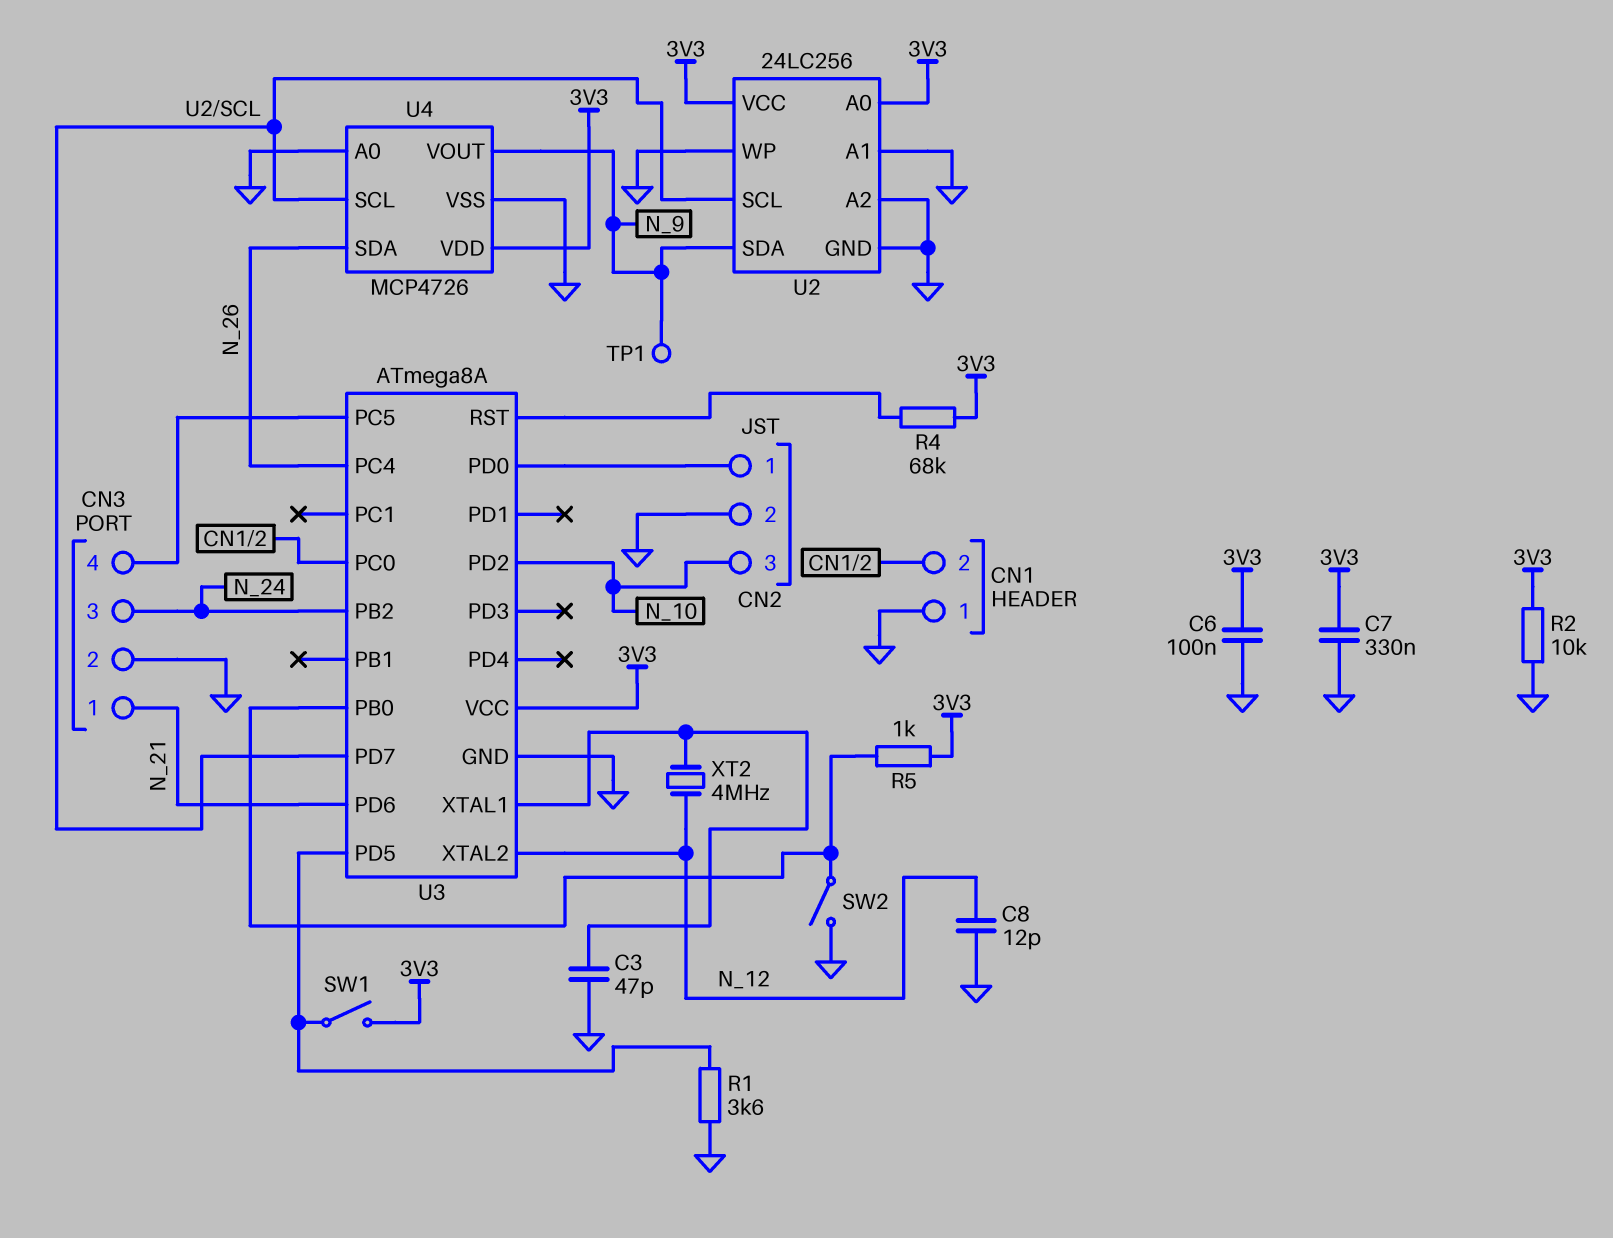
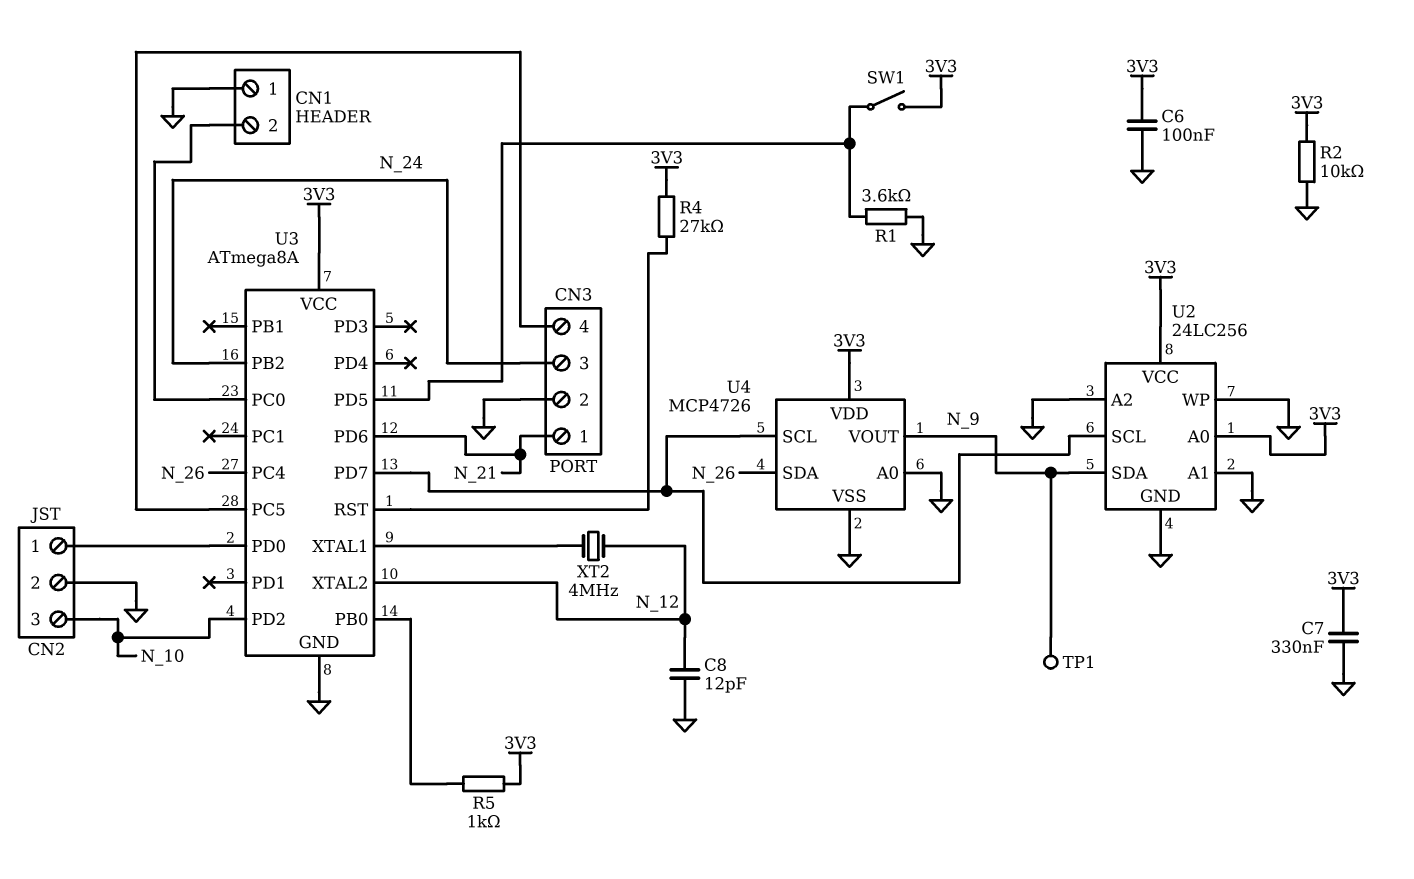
C3: 47pF (GND, U3/XTAL1) -> none
R4: 68k (3V3, U3/RST) -> 27k (3V3, U3/RST)
SW2: switch (GND, U3/PB0) -> none

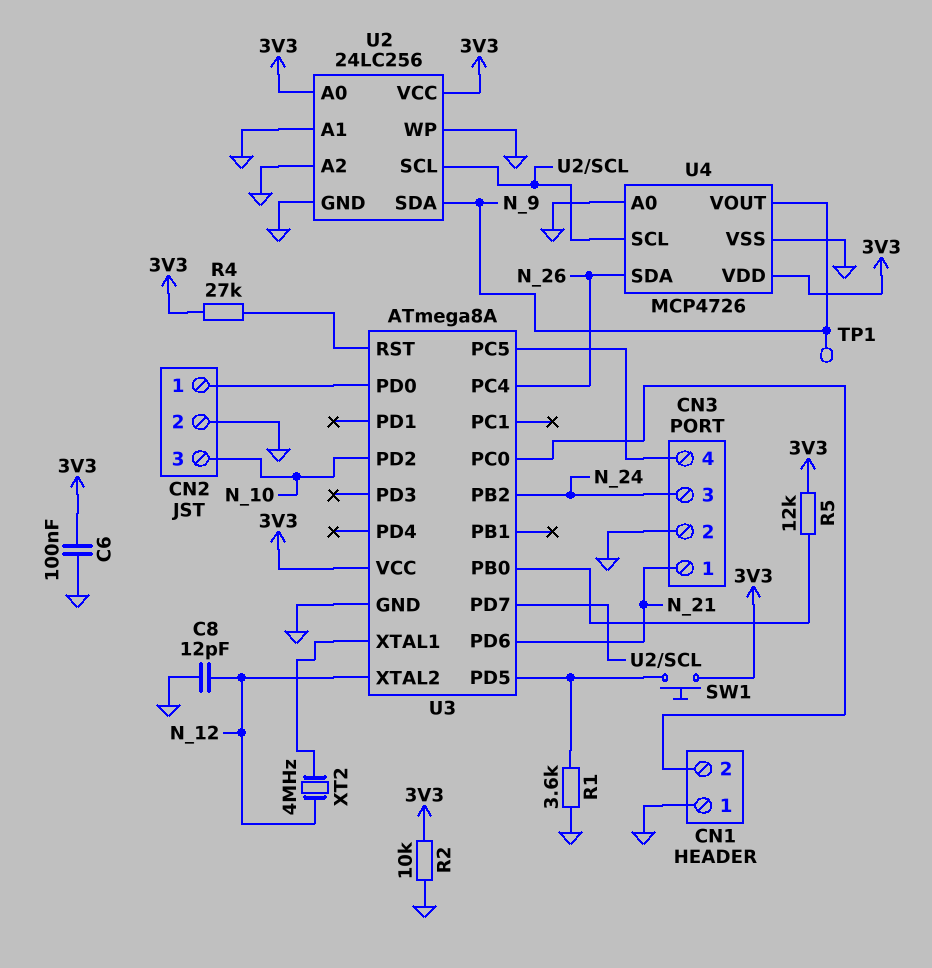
C7: 330nF (3V3, GND) -> none
R5: 1k (3V3, U3/PB0) -> 12k (3V3, U3/PB0)
SW1: switch (3V3, U3/PD5) -> button (3V3, U3/PD5)

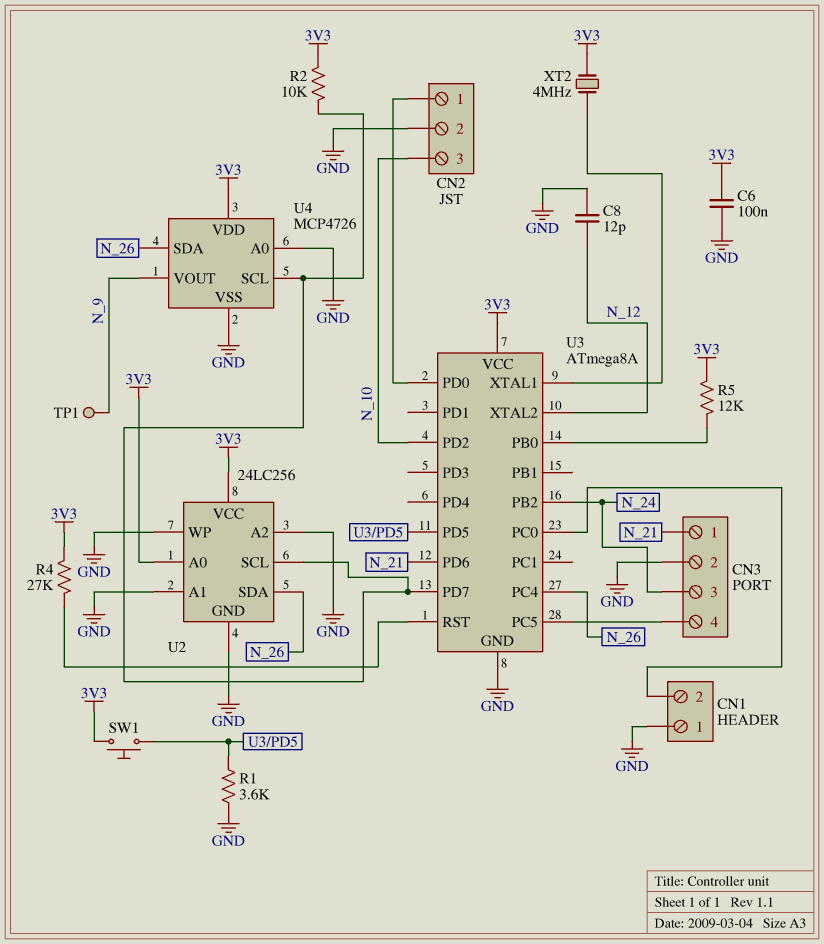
R2: 10k (3V3, GND) -> 10k (3V3, U2/SCL)
U2 pin SDA: N_9 -> N_26
XT2: 4MHz (N_12, U3/XTAL1) -> 4MHz (3V3, U3/XTAL1)

